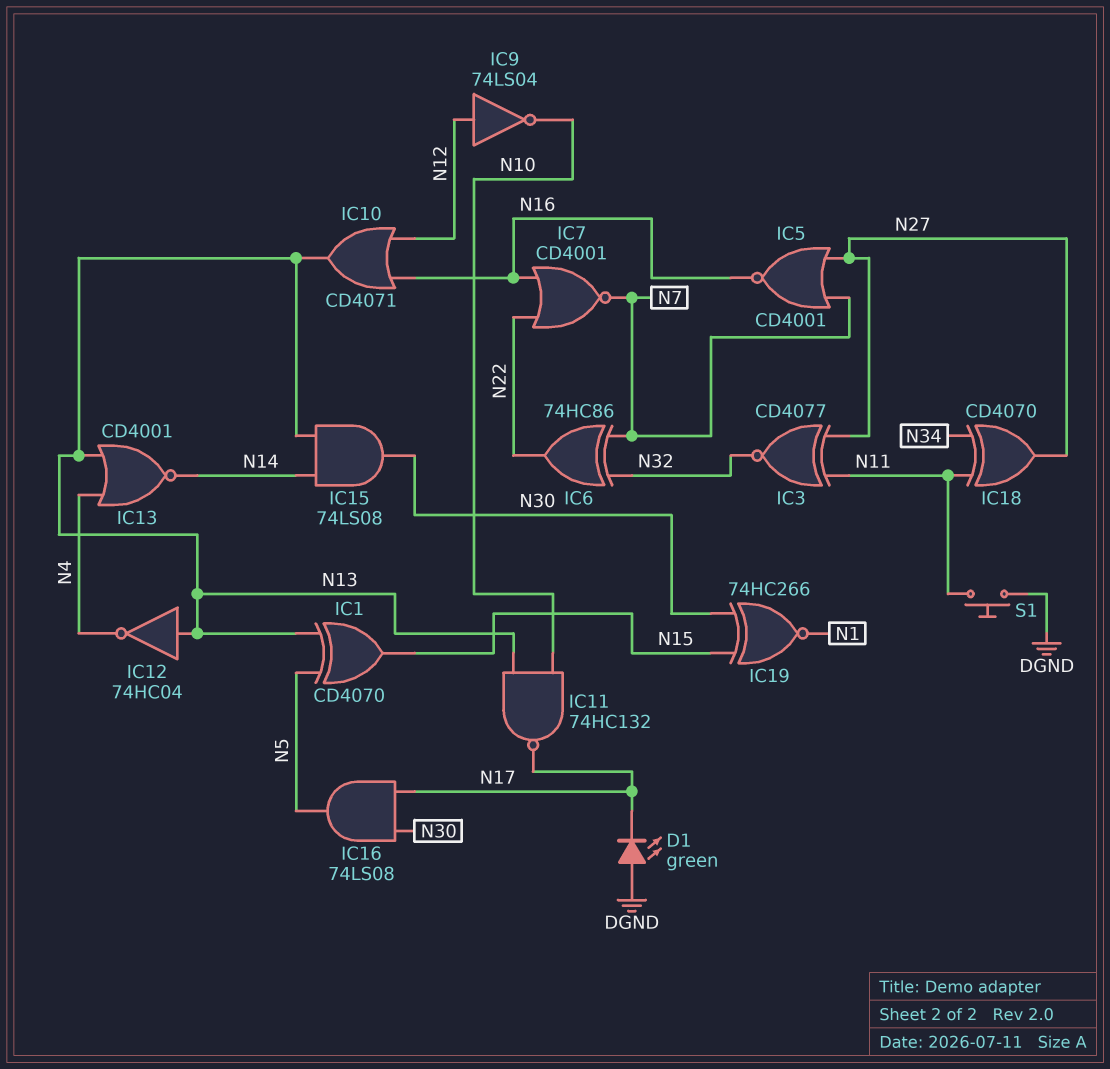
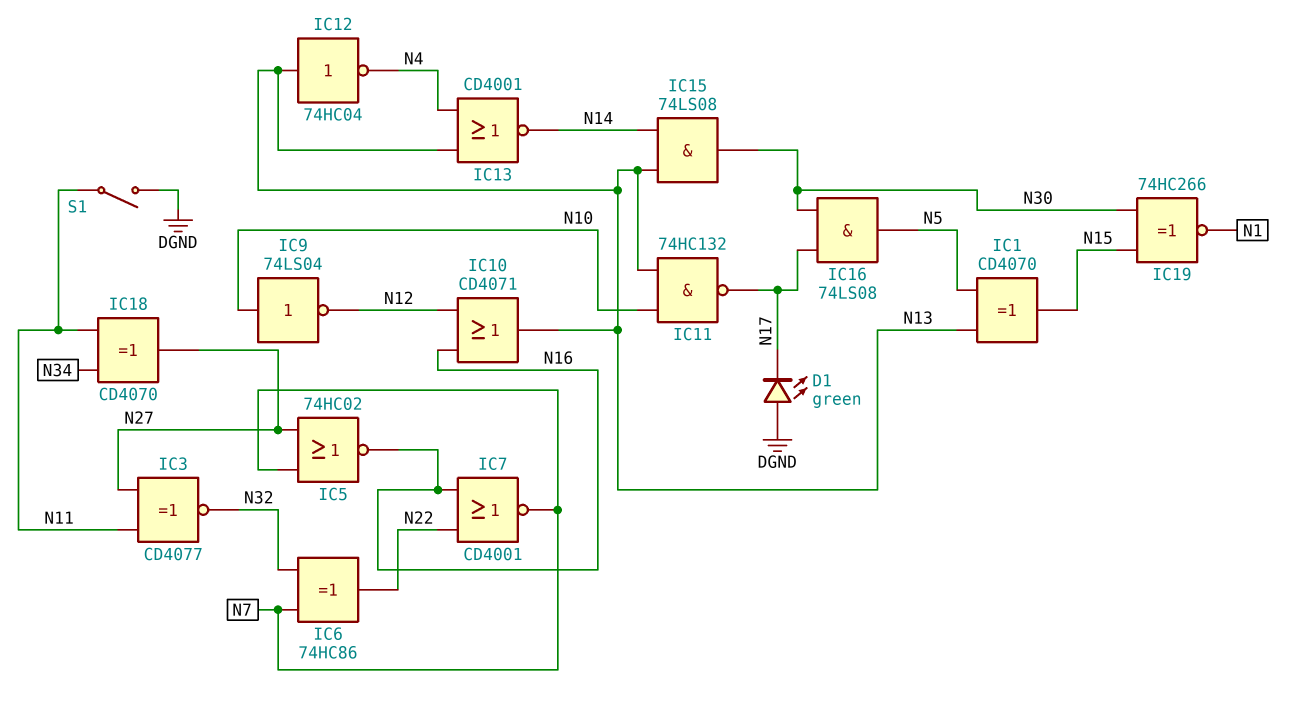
IC5: NOR CD4001 (in N7, in N27, out N16) -> NOR 74HC02 (in N7, in N27, out N16)
IC9: NOT 74LS04 (in N12, out N10) -> NOT 74LS04 (in N10, out N12)
S1: button (DGND, N11) -> switch (DGND, N11)

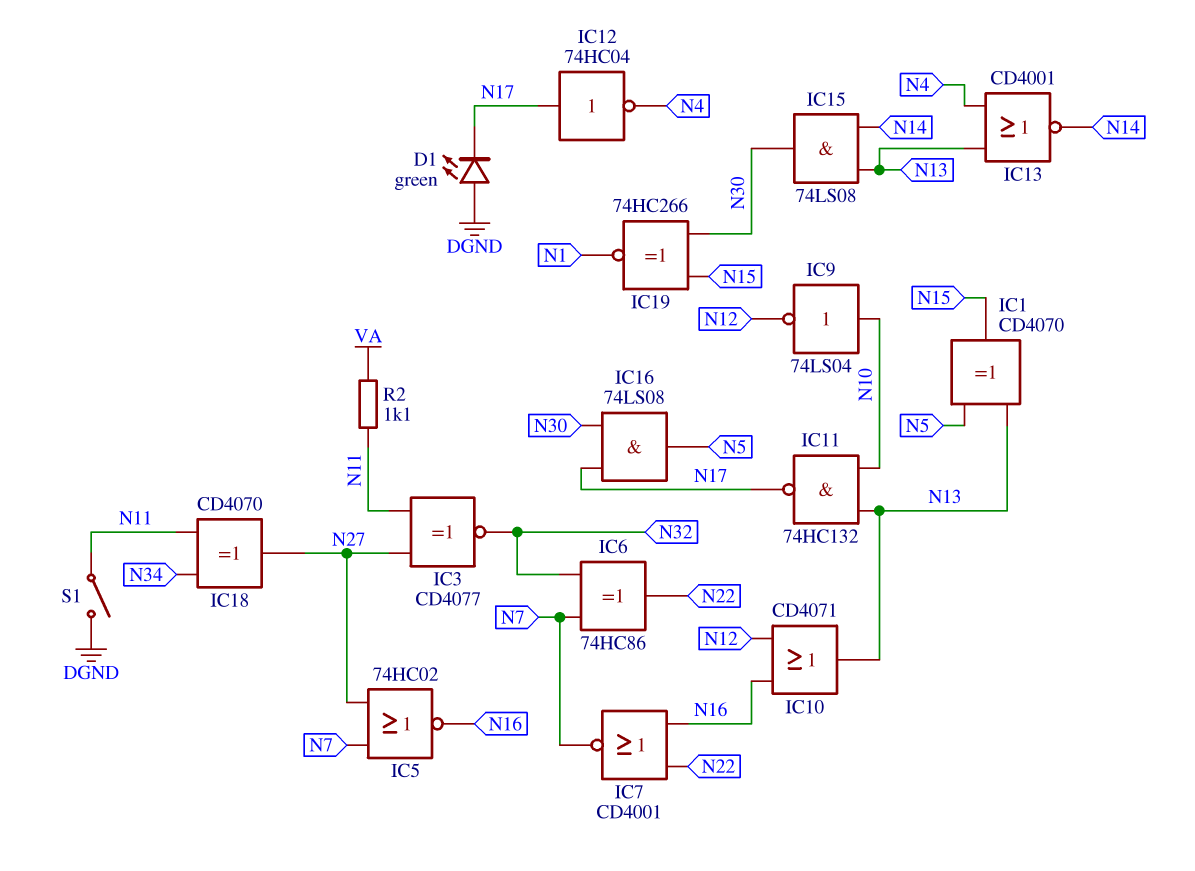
IC12: NOT 74HC04 (in N13, out N4) -> NOT 74HC04 (in N17, out N4)
R2: none -> 1.1k (N11, VA)

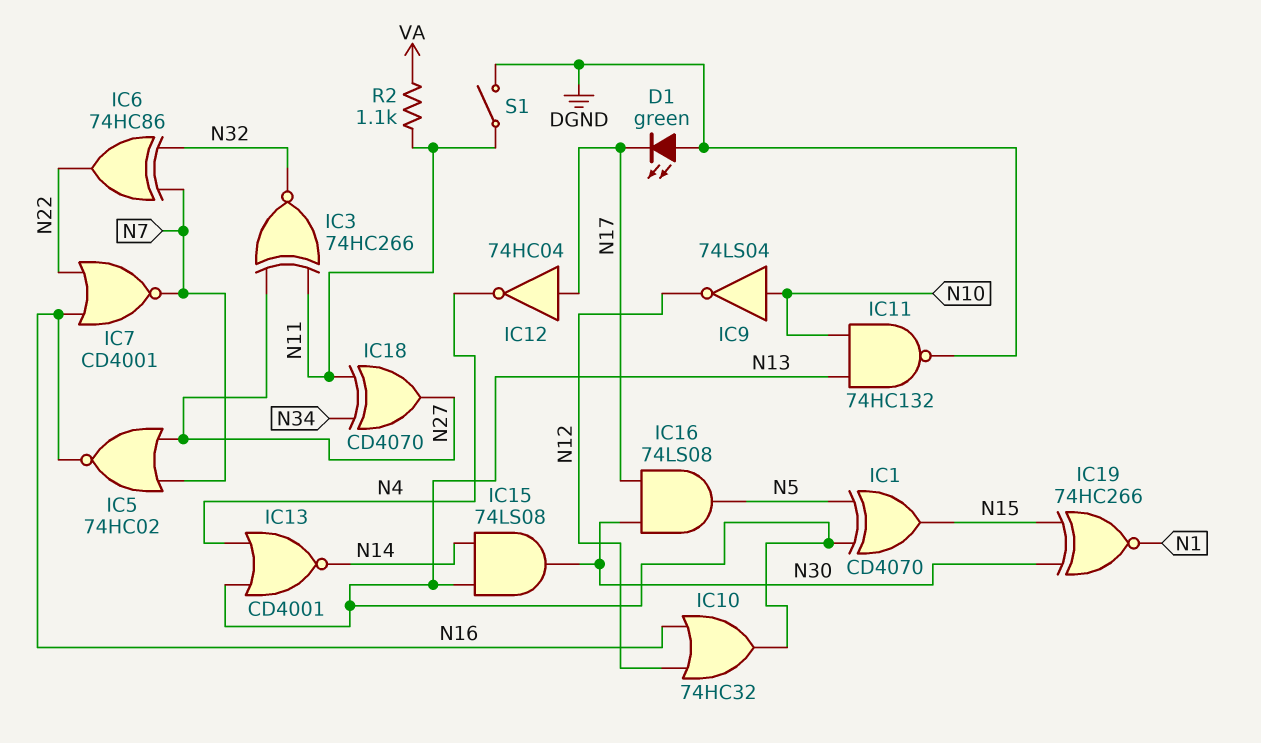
IC3: XNOR CD4077 (in N11, in N27, out N32) -> XNOR 74HC266 (in N11, in N27, out N32)
IC10: OR CD4071 (in N12, in N16, out N13) -> OR 74HC32 (in N12, in N16, out N13)
IC11: NAND 74HC132 (in N10, in N13, out N17) -> NAND 74HC132 (in N10, in N13, out DGND)

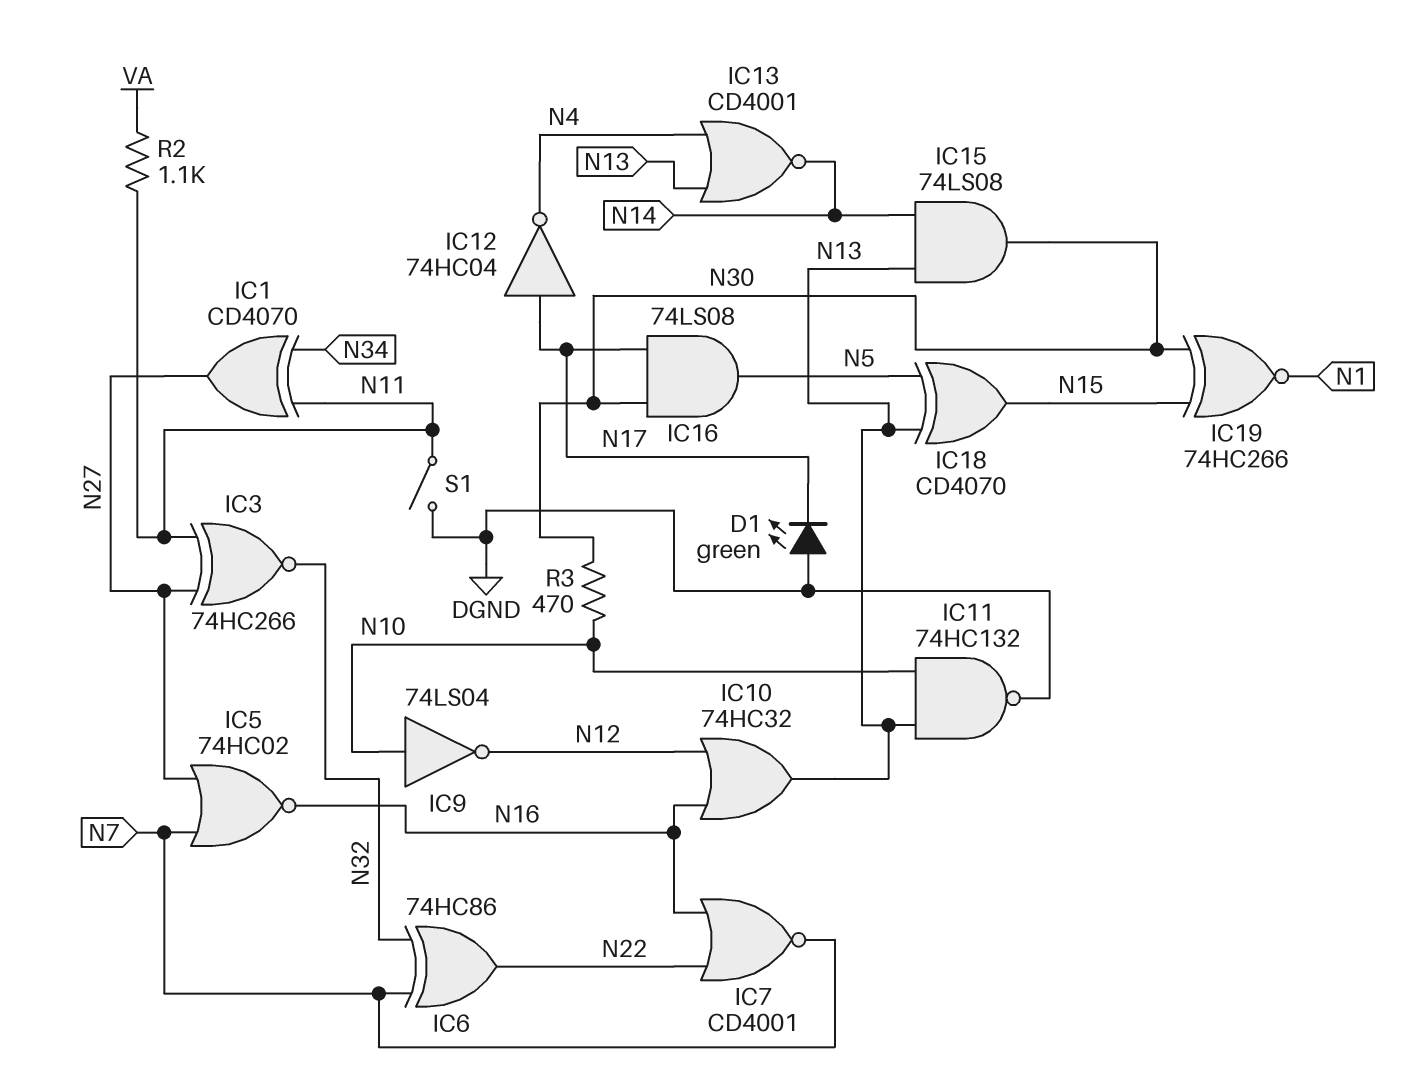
IC1: XOR CD4070 (in N5, in N13, out N15) -> XOR CD4070 (in N11, in N34, out N27)
IC18: XOR CD4070 (in N11, in N34, out N27) -> XOR CD4070 (in N5, in N13, out N15)
R3: none -> 470 (N10, N30)

